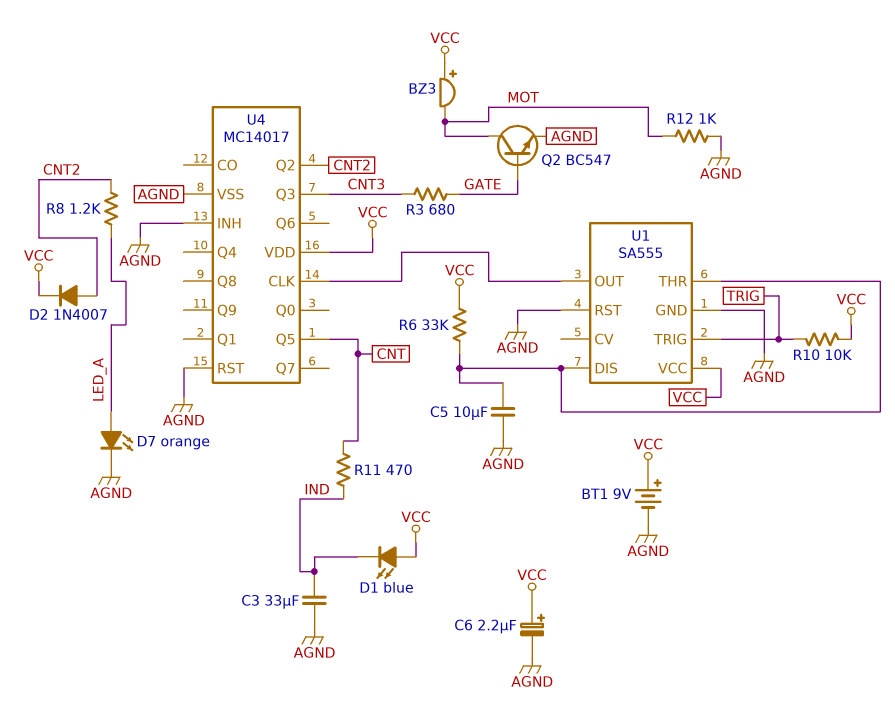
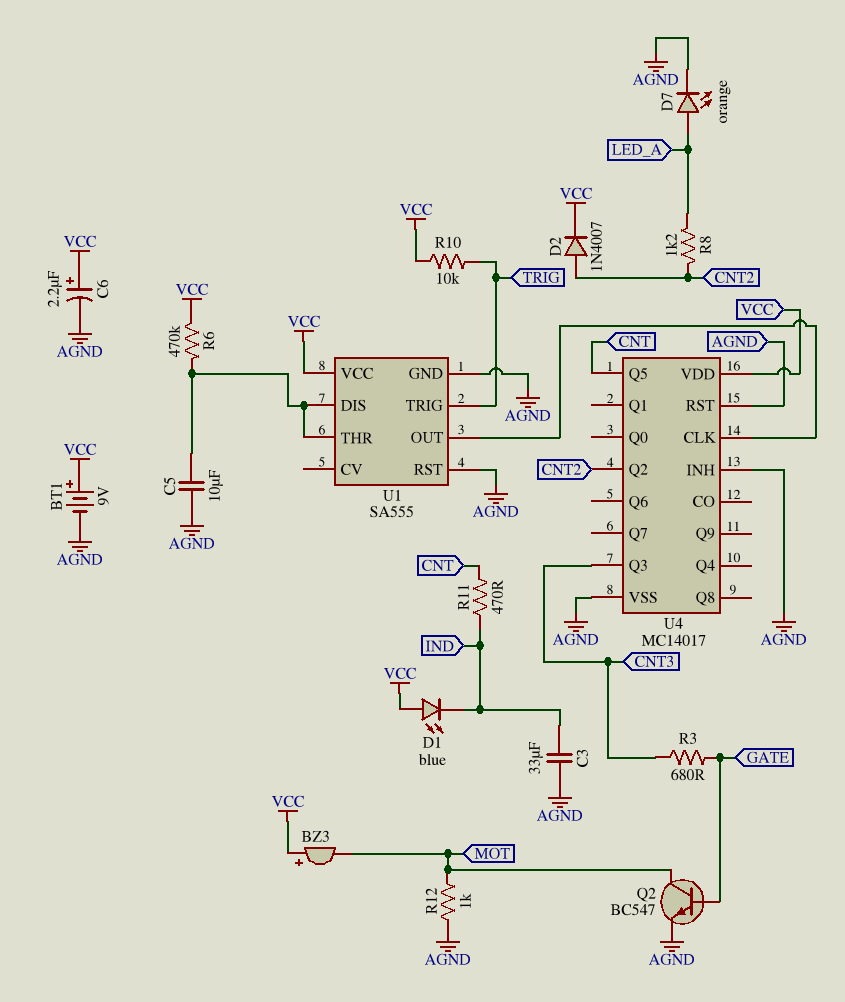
R6: 33k (U1/DIS, VCC) -> 470k (U1/DIS, VCC)

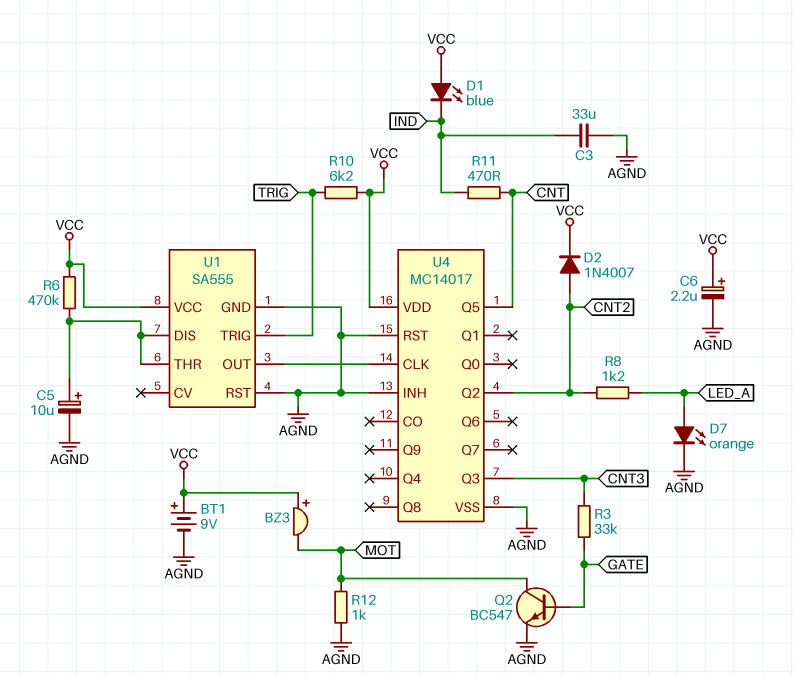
C5: 10uF (AGND, U1/DIS) -> 10uF (plus U1/DIS, minus AGND)
R3: 680 (CNT3, GATE) -> 33k (CNT3, GATE)
R10: 10k (TRIG, VCC) -> 6.2k (TRIG, VCC)

